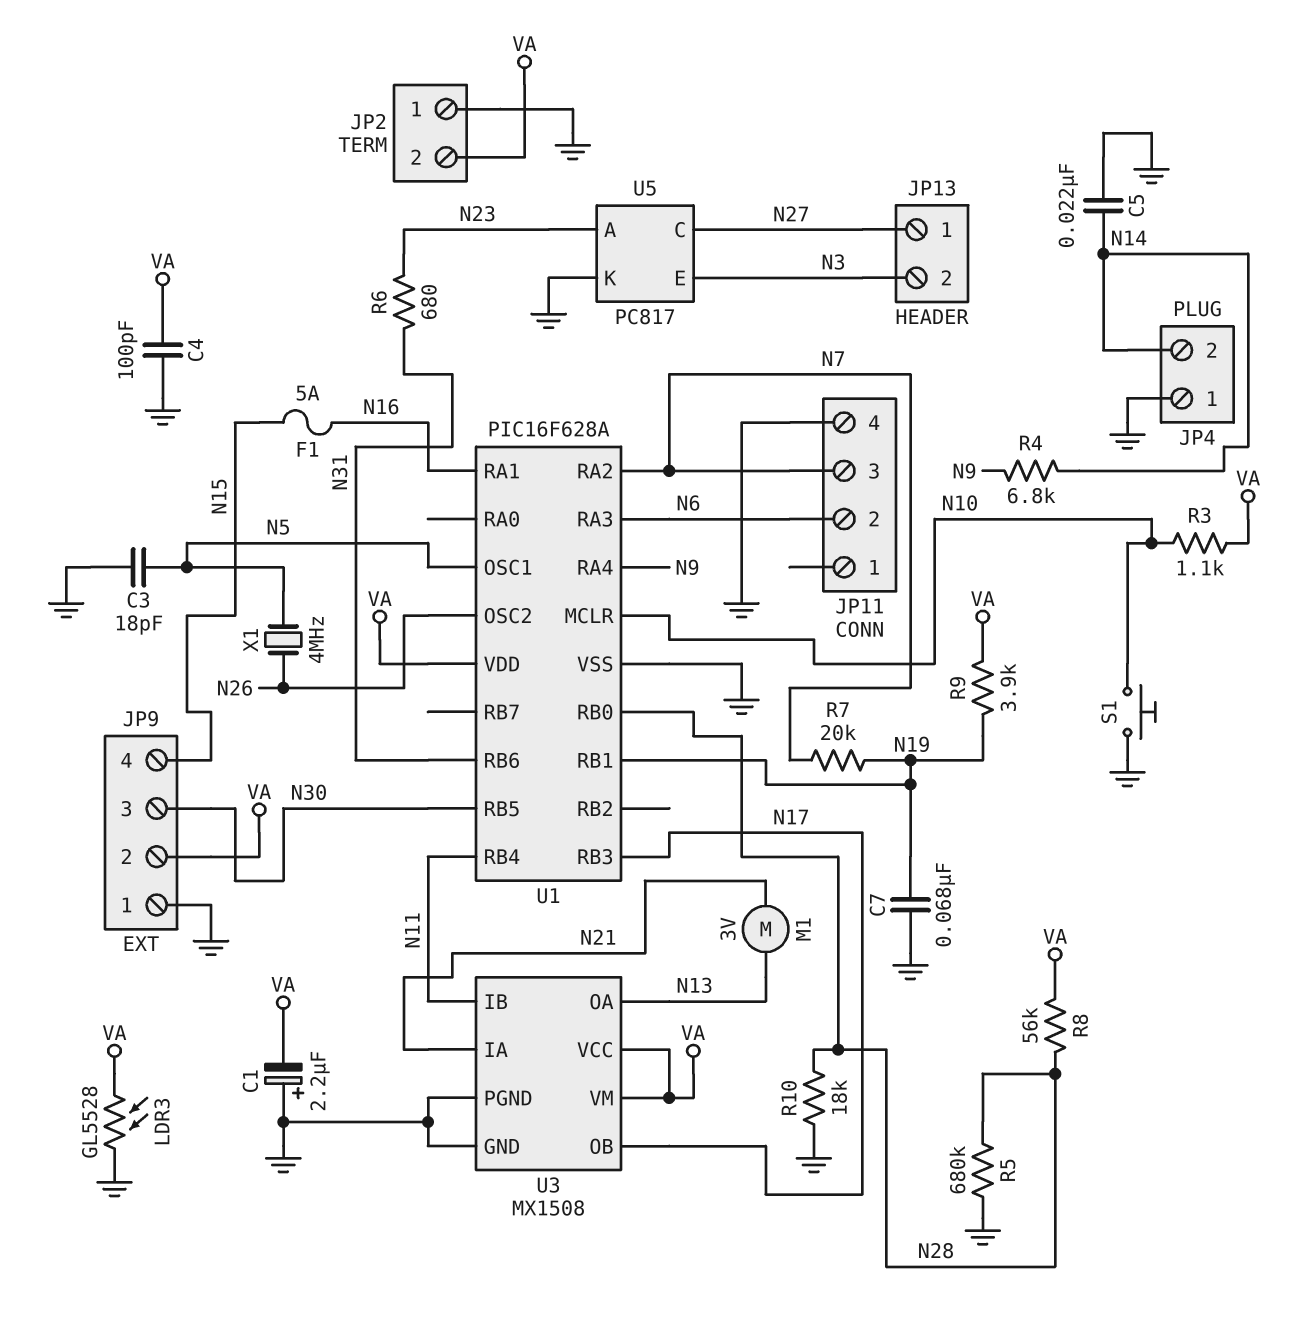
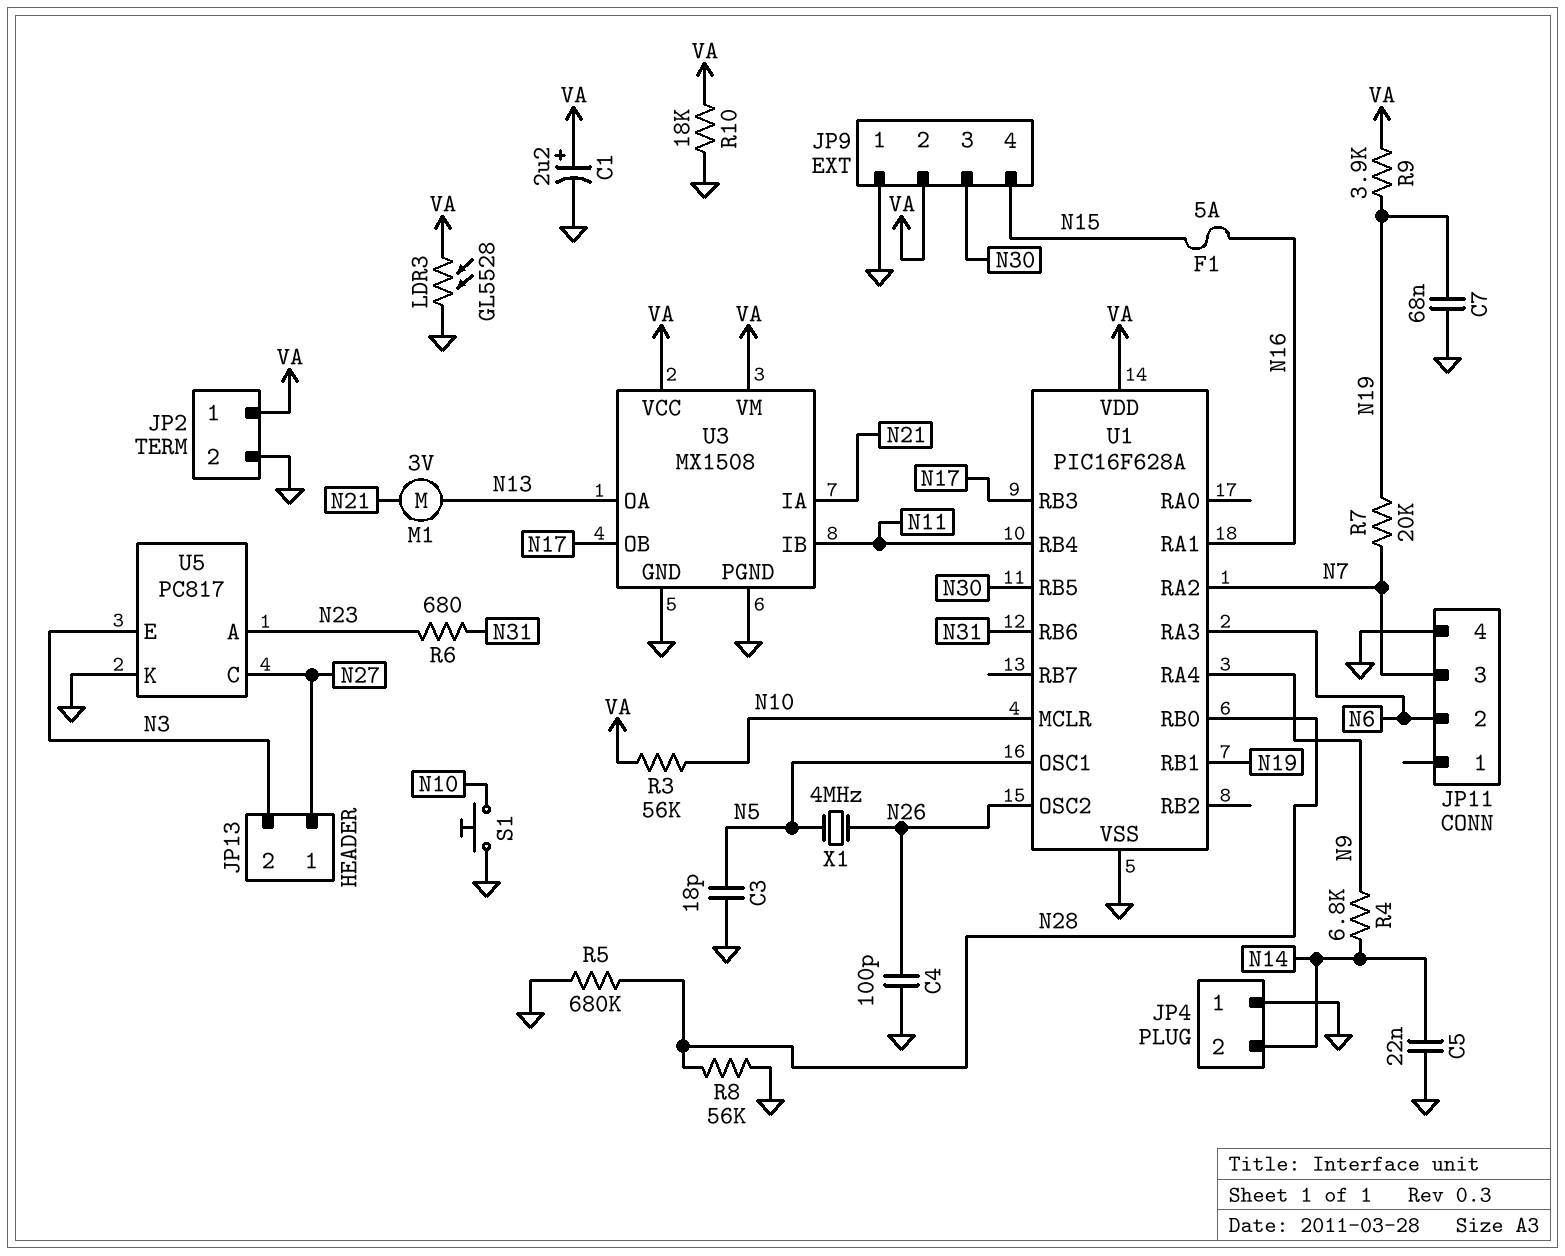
C1: 2.2uF (plus GND, minus VA) -> 2.2uF (plus VA, minus GND)
C4: 100pF (GND, VA) -> 100pF (GND, N26)
JP2 pin 1: GND -> VA
JP2 pin 2: VA -> GND
R3: 1.1k (N10, VA) -> 56k (N10, VA)
R8: 56k (N28, VA) -> 56k (GND, N28)
R10: 18k (GND, N28) -> 18k (GND, VA)

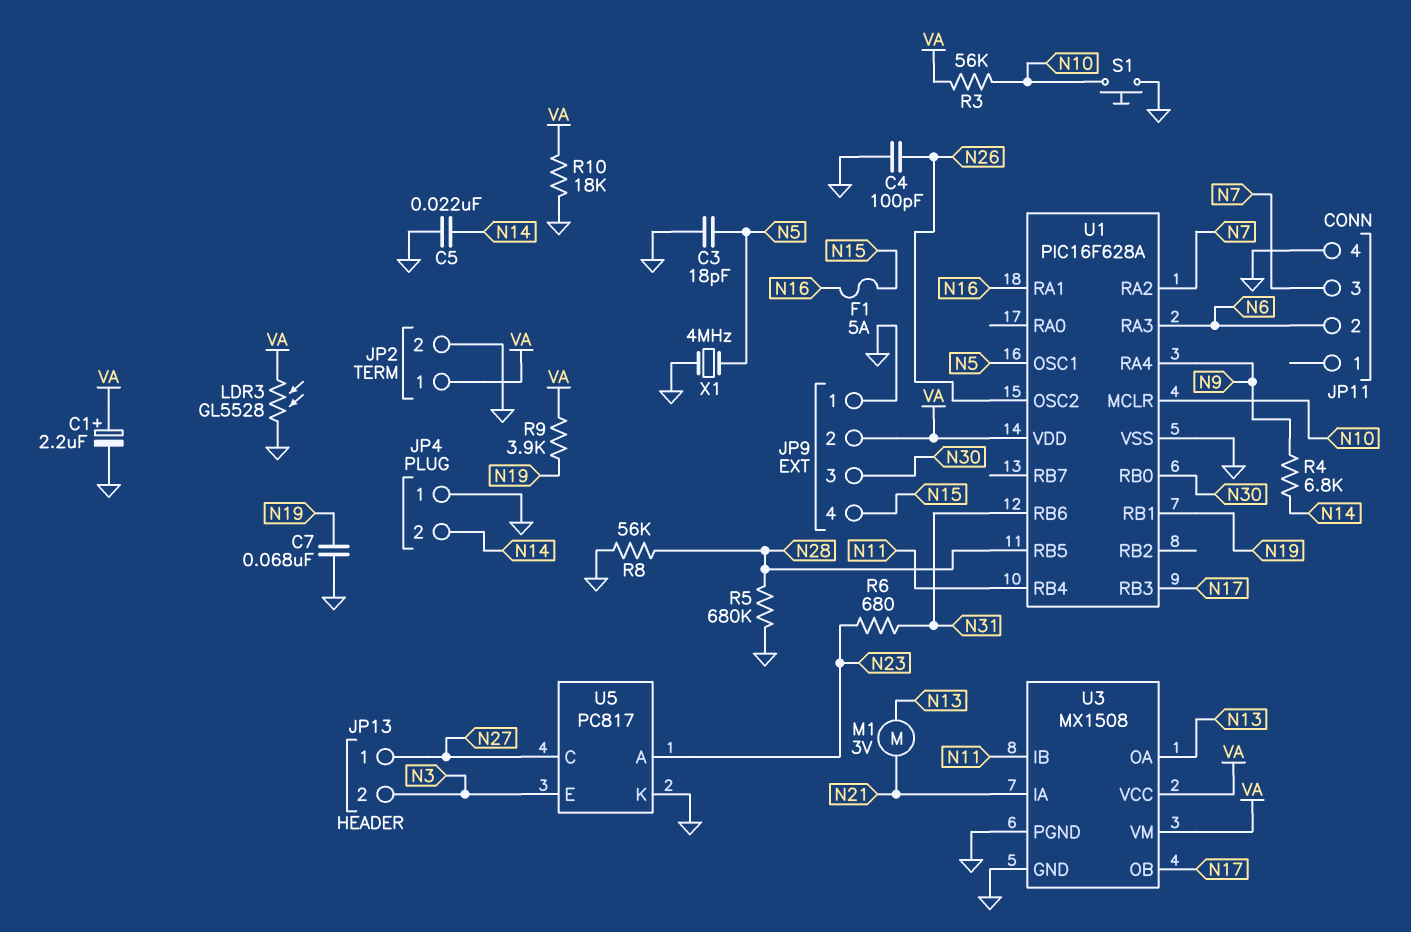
R7: 20k (N7, N19) -> none
U1 pin RB0: N28 -> N30
U1 pin RB5: N30 -> N28
X1: 4MHz (N5, N26) -> 4MHz (GND, N5)

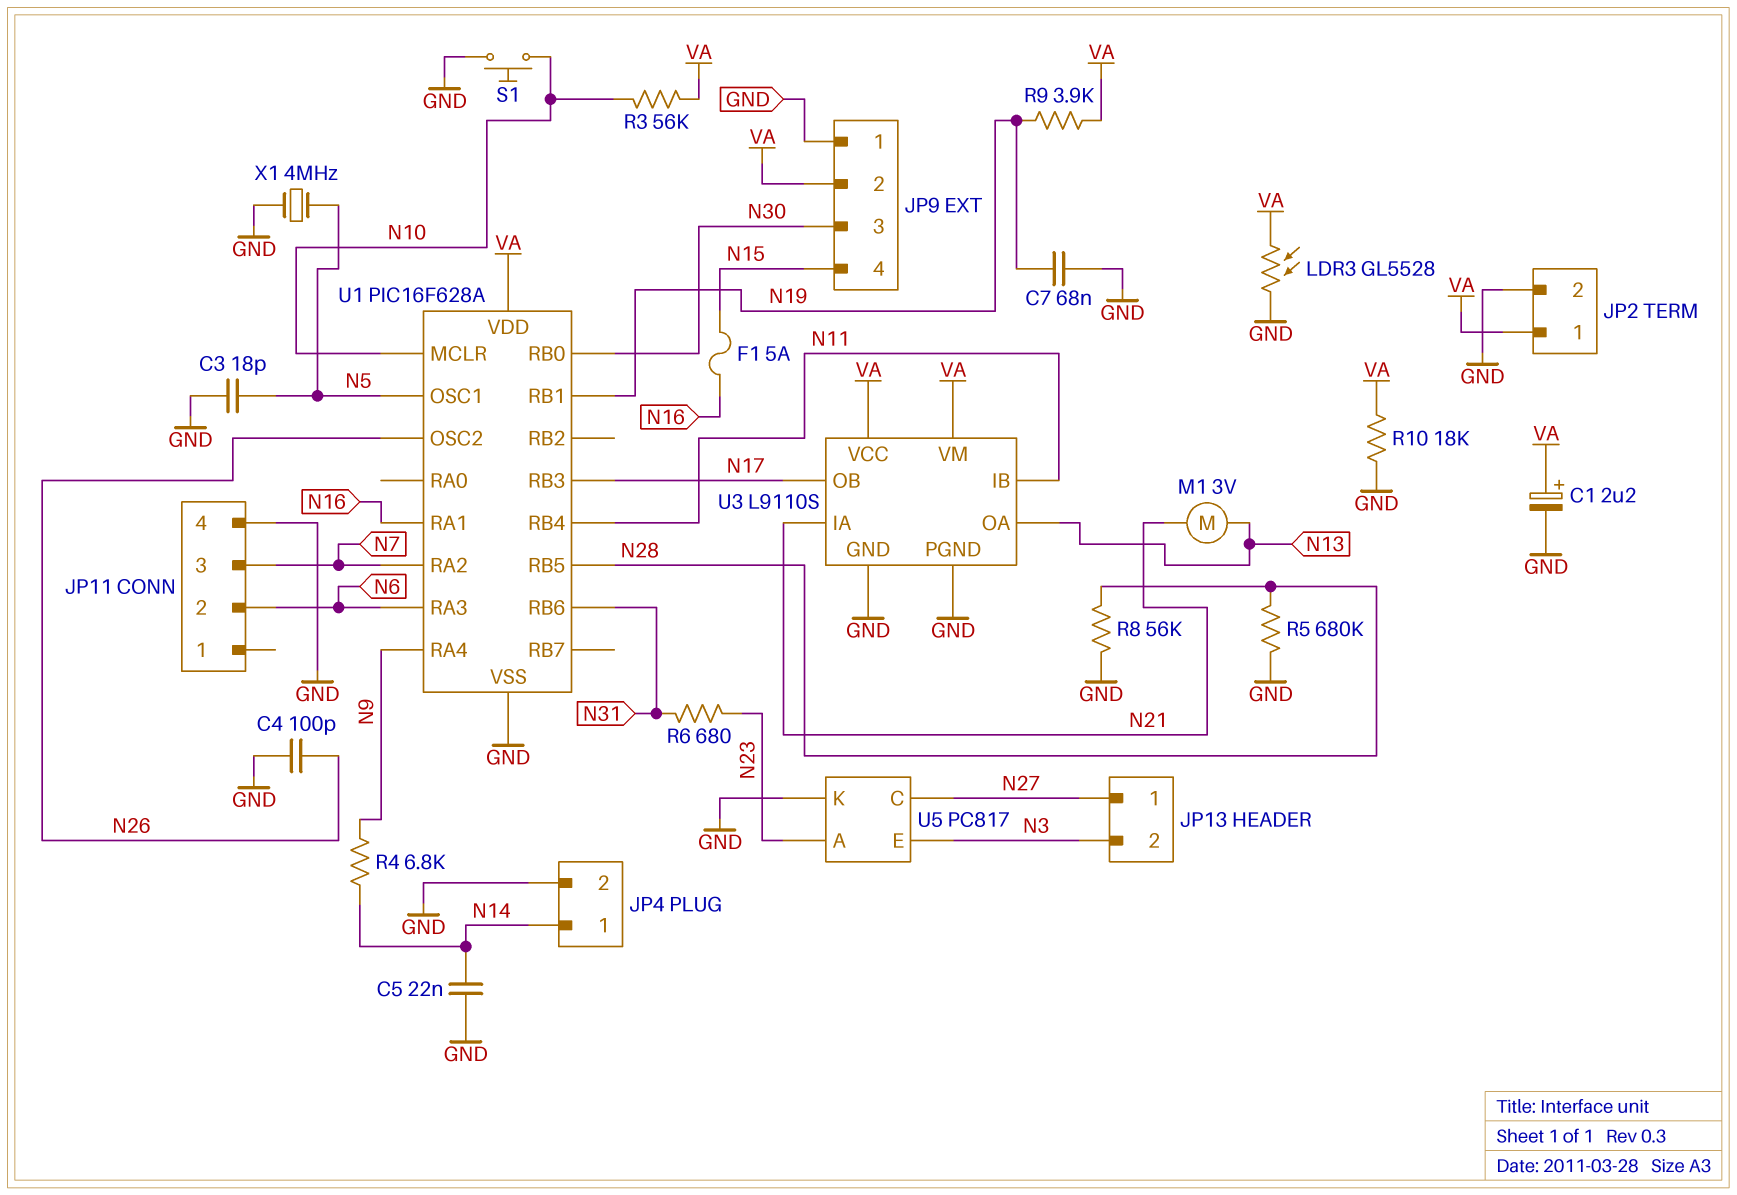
JP4 pin 1: GND -> N14
JP4 pin 2: N14 -> GND
U3: MX1508 -> L9110S

